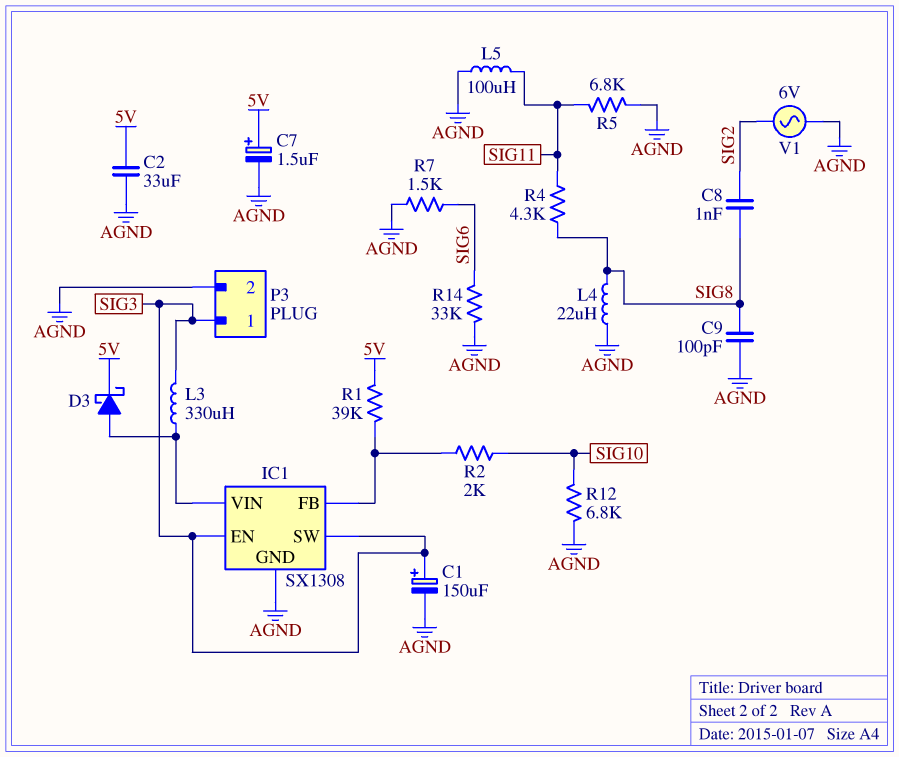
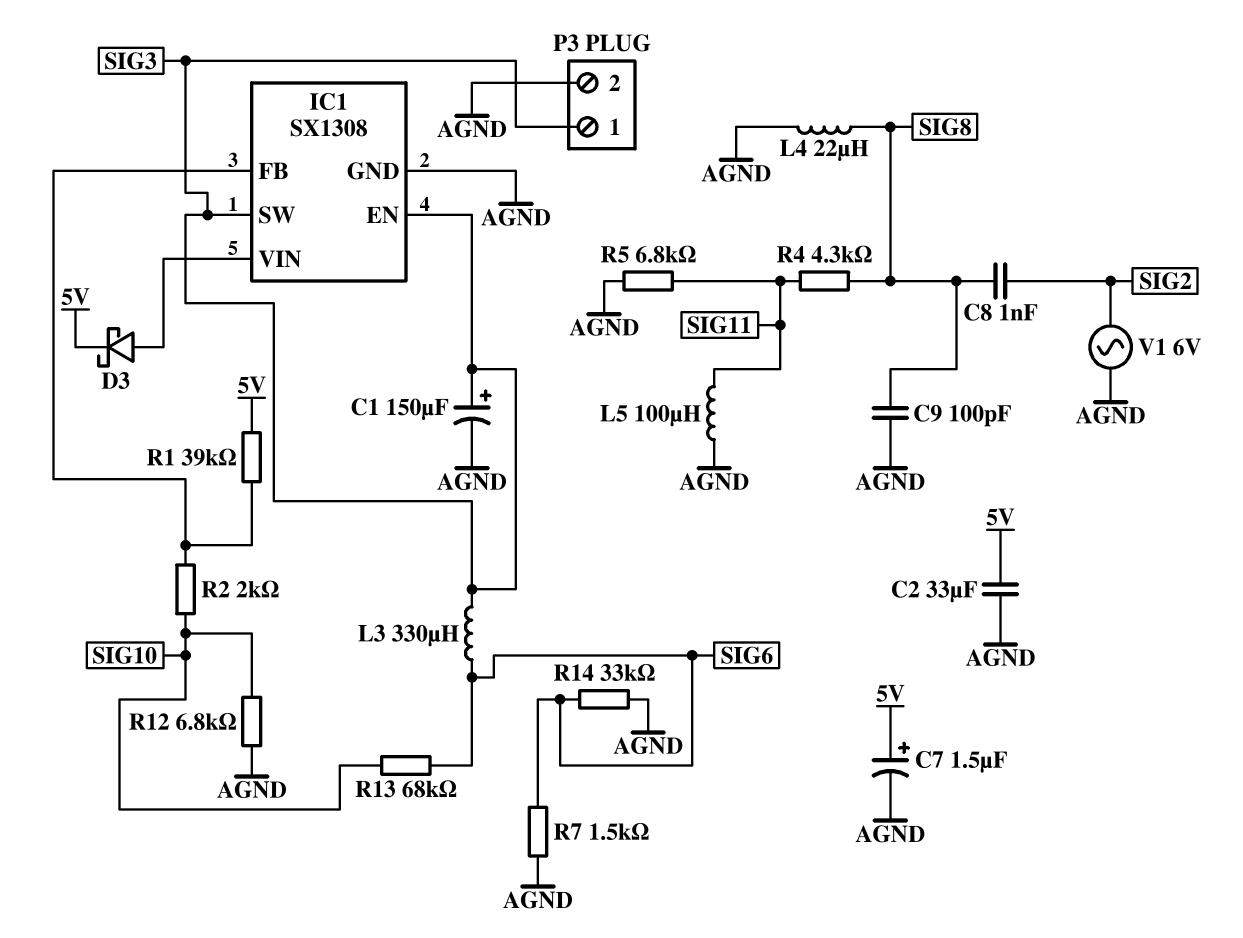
L3: 330uH (IC1/VIN, SIG3) -> 330uH (SIG3, SIG6)
R13: none -> 68k (SIG6, SIG10)

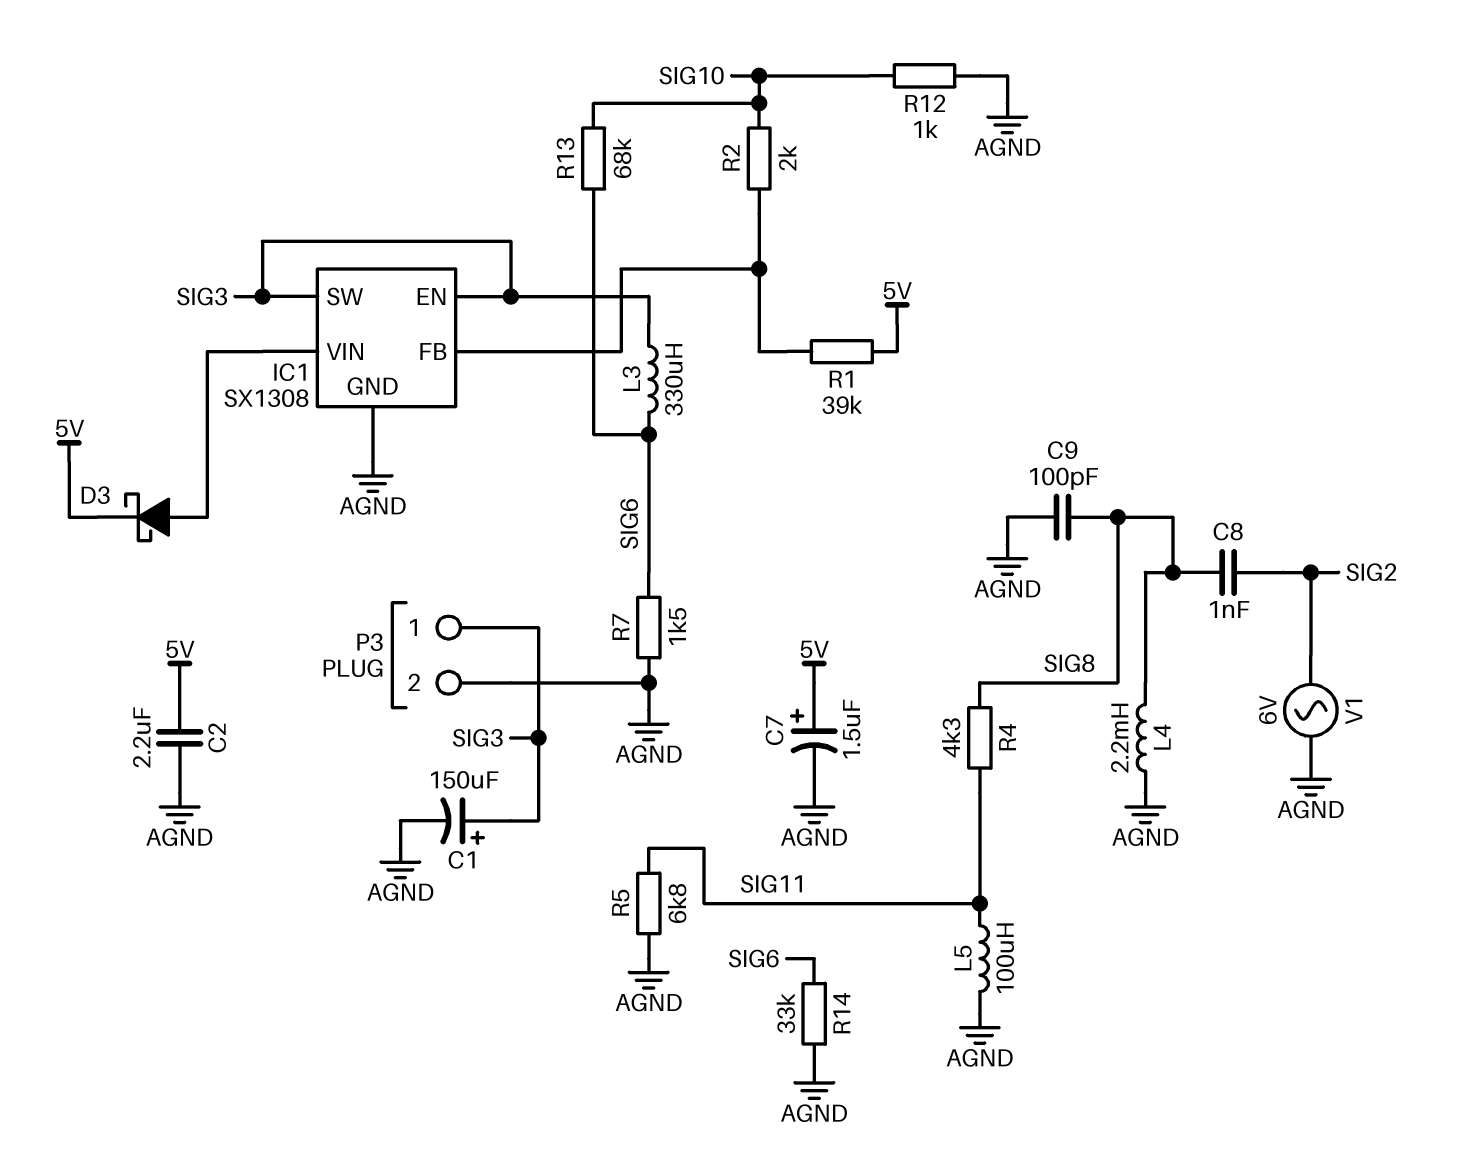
C2: 33uF (5V, AGND) -> 2.2uF (5V, AGND)
L4: 22uH (AGND, SIG8) -> 2.2mH (AGND, SIG8)
R12: 6.8k (AGND, SIG10) -> 1k (AGND, SIG10)

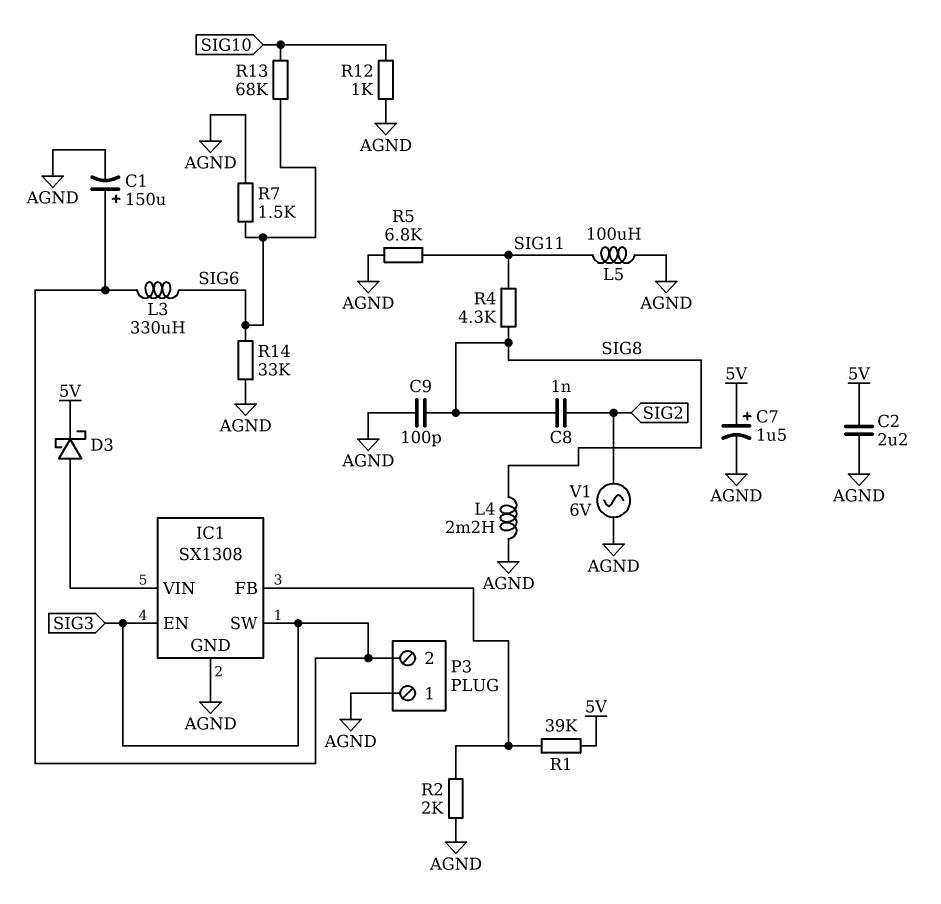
P3 pin 1: SIG3 -> AGND
P3 pin 2: AGND -> SIG3
R2: 2k (IC1/FB, SIG10) -> 2k (AGND, IC1/FB)

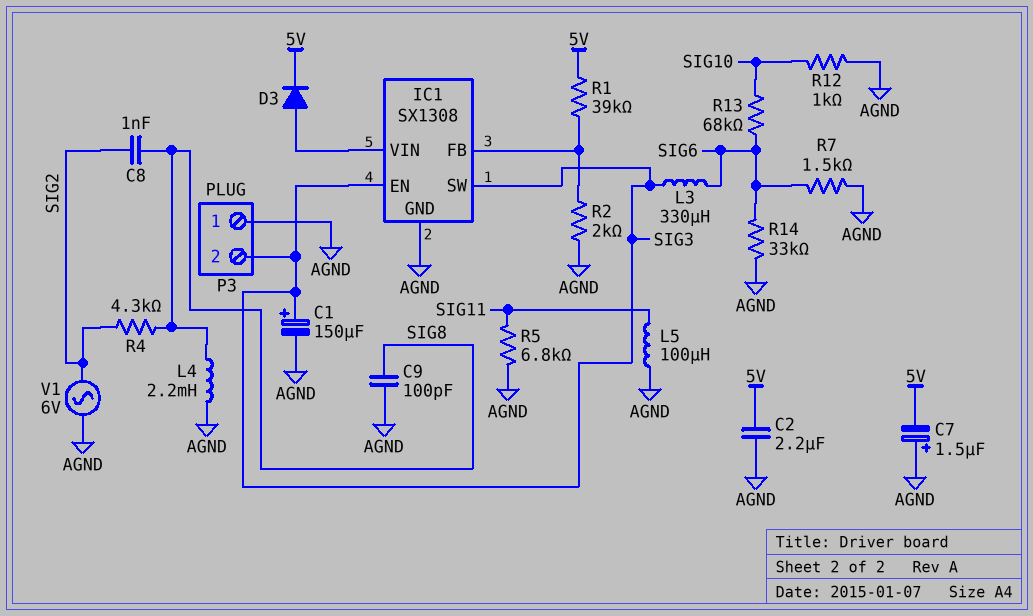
C7: 1.5uF (plus 5V, minus AGND) -> 1.5uF (plus AGND, minus 5V)
D3: schottky (A IC1/VIN, K 5V) -> diode (A IC1/VIN, K 5V)
R4: 4.3k (SIG8, SIG11) -> 4.3k (SIG2, SIG8)

